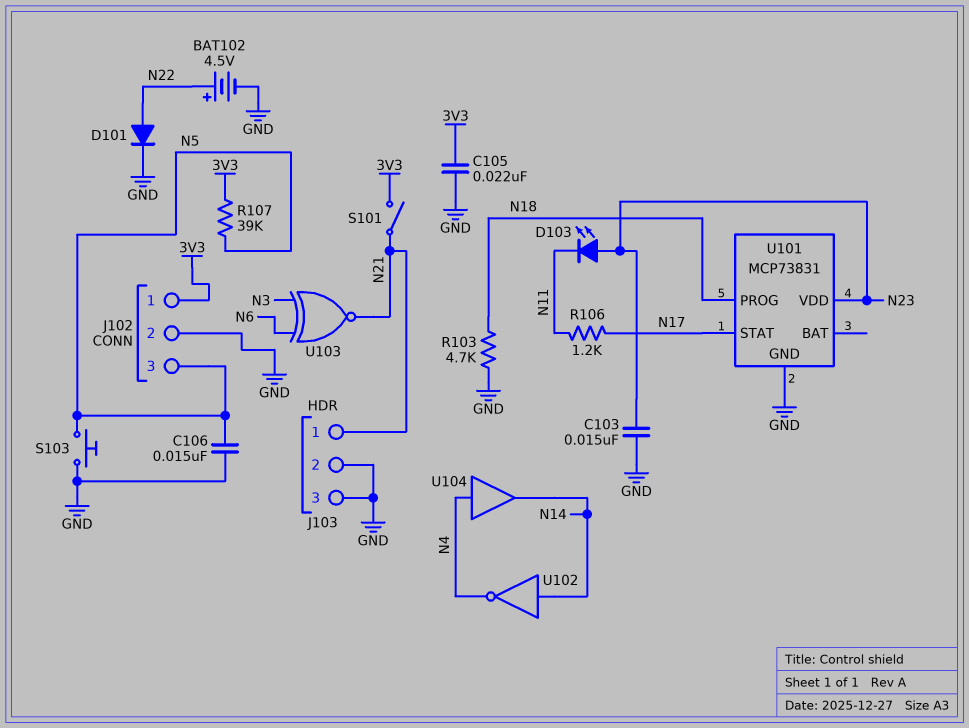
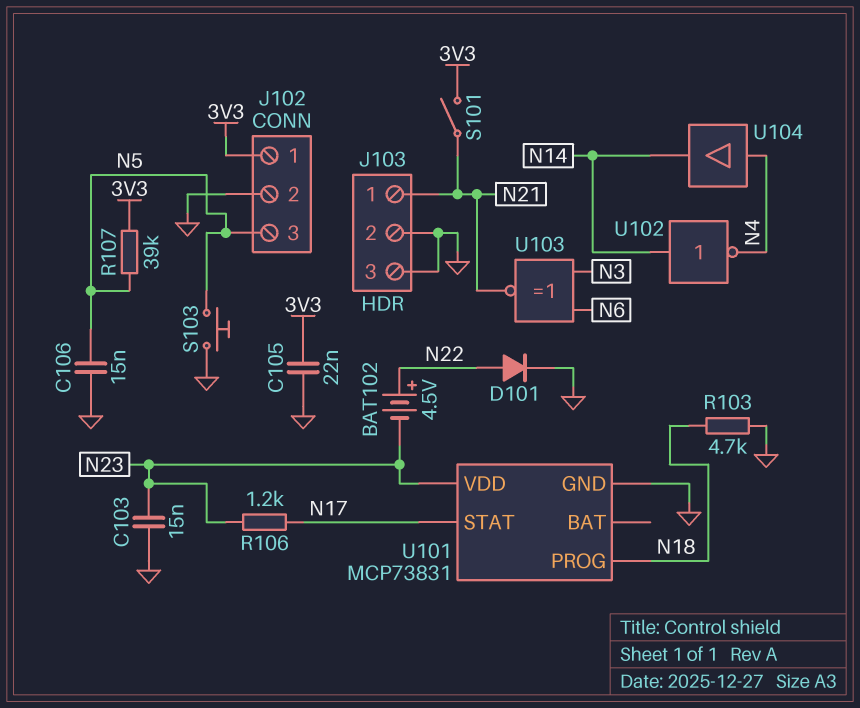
BAT102: 4.5V (plus N22, minus GND) -> 4.5V (plus N22, minus N23)
D103: LED (A N23, K N11) -> none
R106: 1.2k (N11, N17) -> 1.2k (N17, N23)

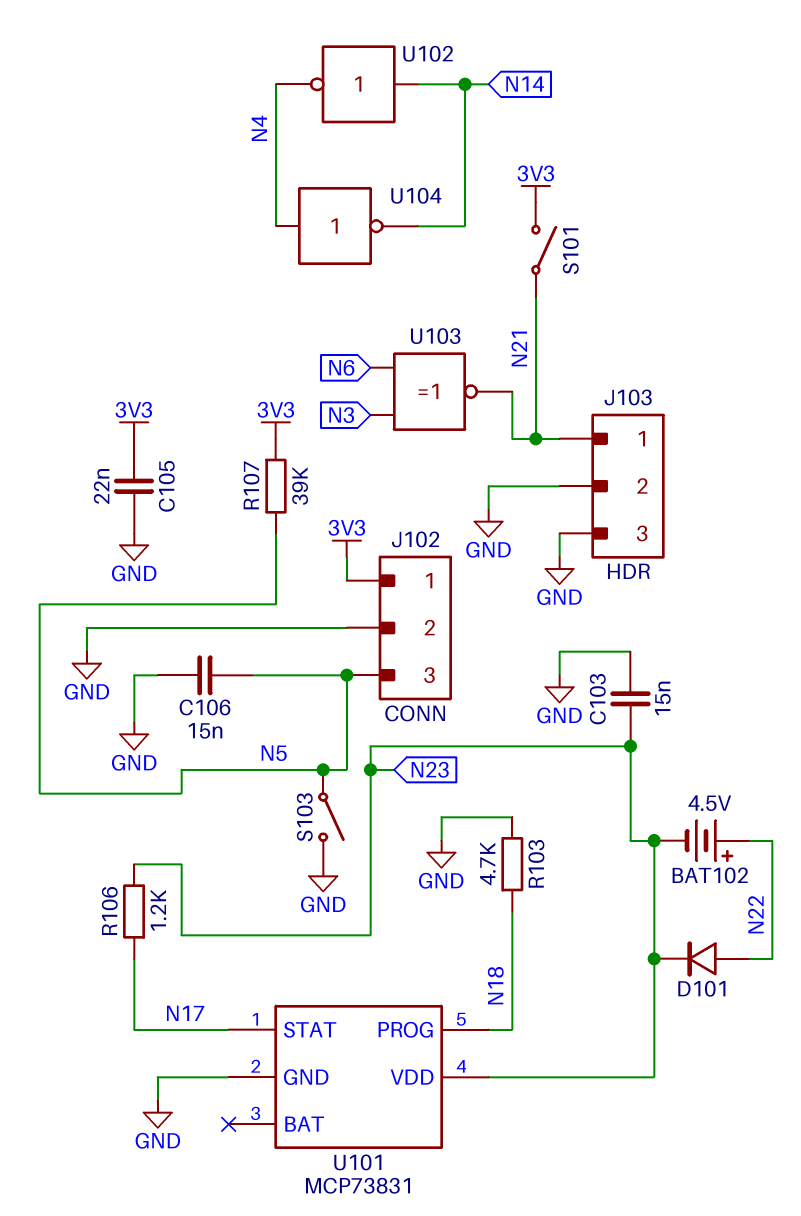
D101: diode (A N22, K GND) -> diode (A N22, K N23)
S103: button (GND, N5) -> switch (GND, N5)
U104: buffer (in N4, out N14) -> NOT (in N4, out N14)

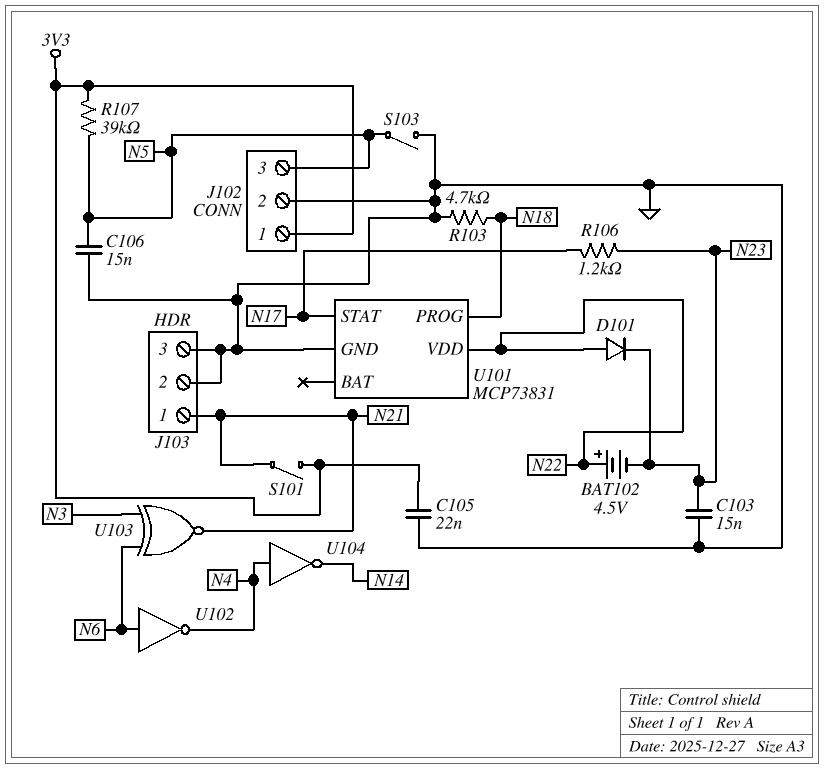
U101 pin VDD: N23 -> N22
U102: NOT (in N14, out N4) -> NOT (in N6, out N4)

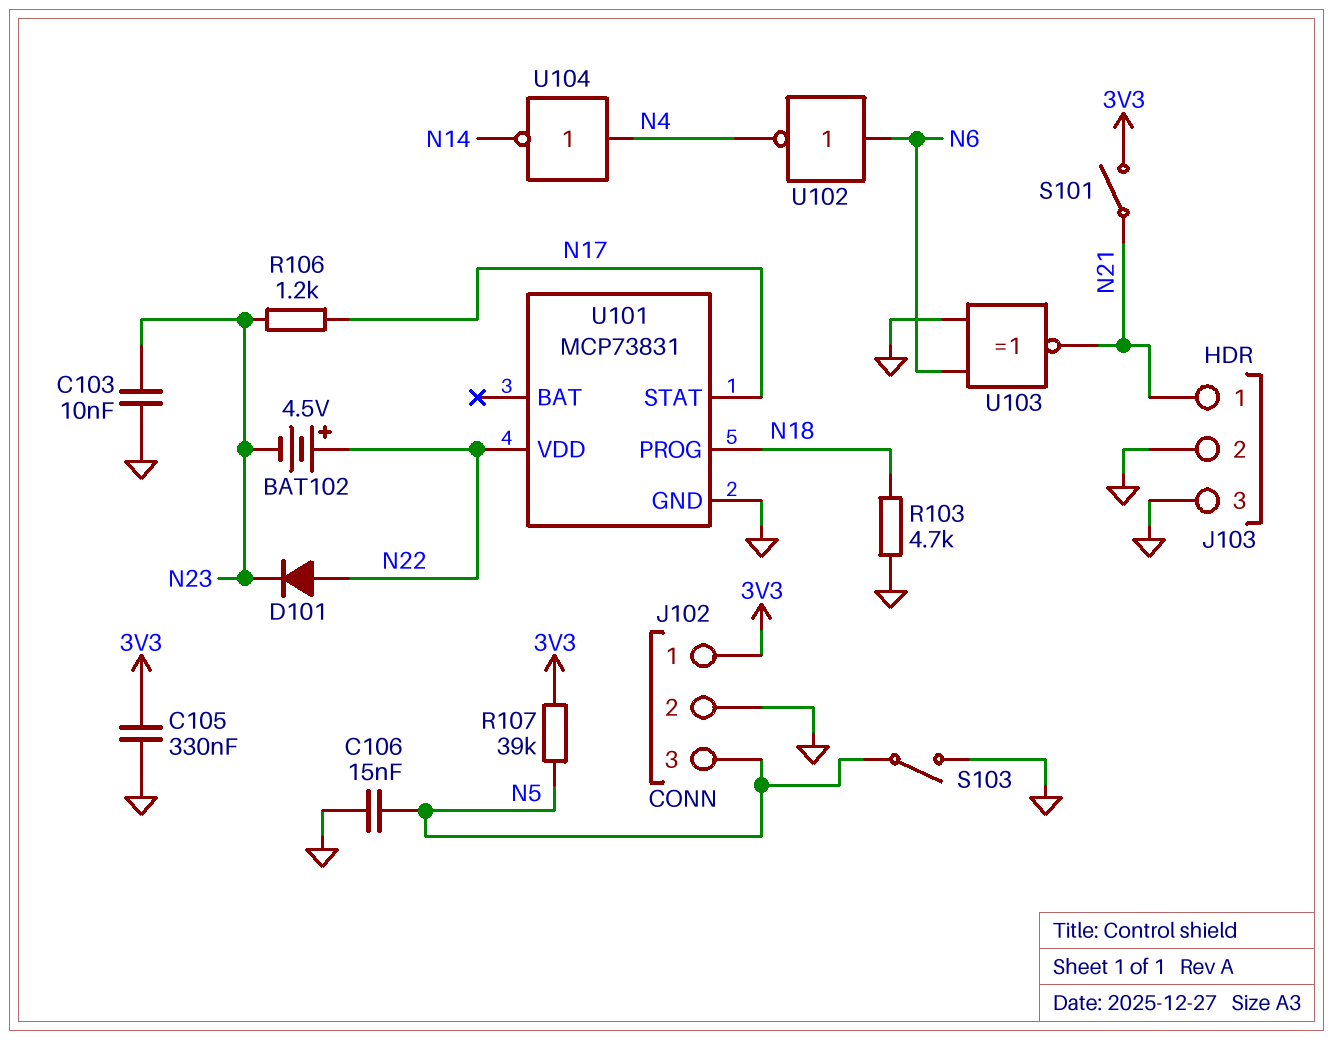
C103: 15nF (GND, N23) -> 10nF (GND, N23)
C105: 22nF (3V3, GND) -> 330nF (3V3, GND)
U103: XNOR (in N3, in N6, out N21) -> XNOR (in GND, in N6, out N21)

